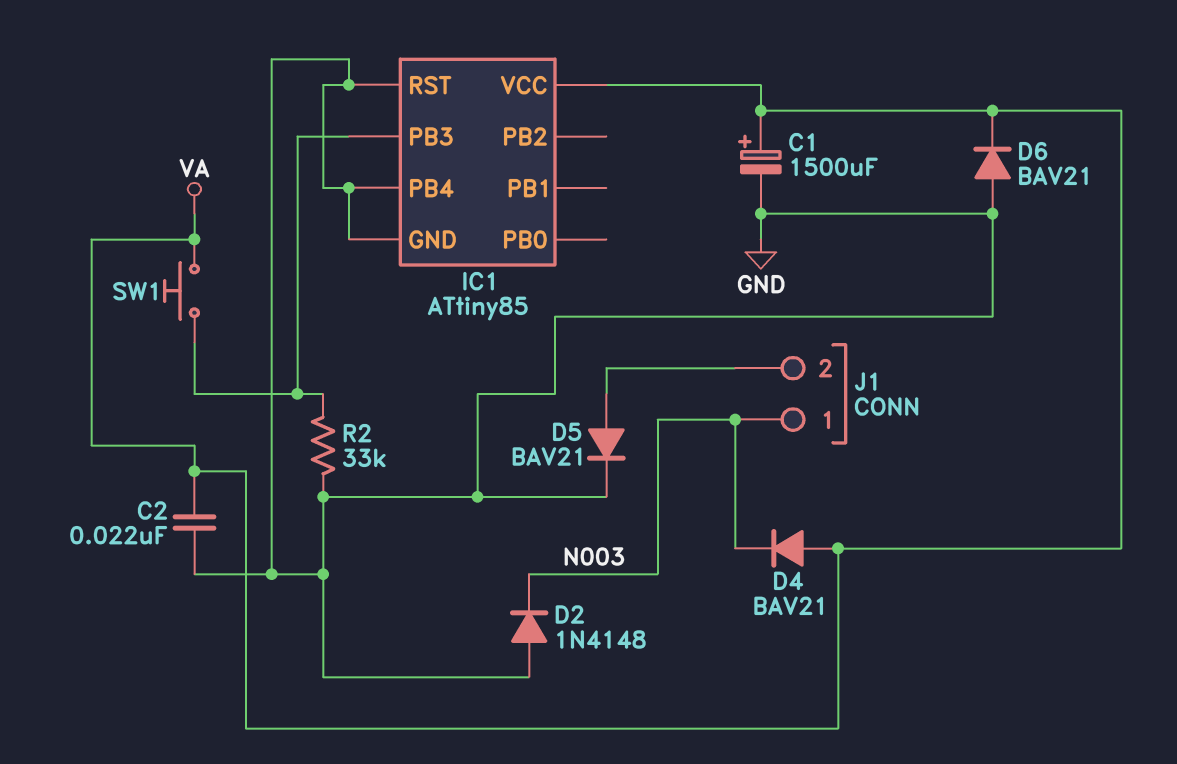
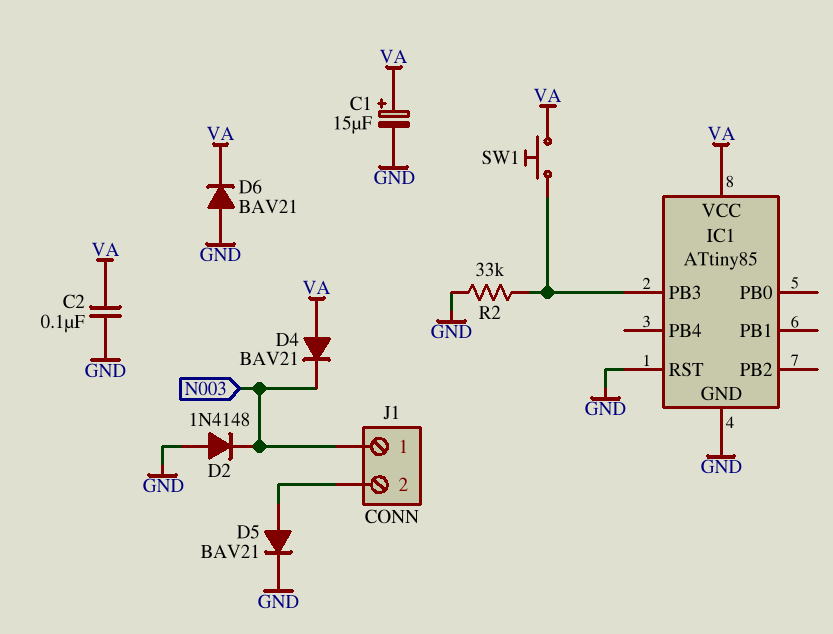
C1: 1500uF (plus VA, minus GND) -> 15uF (plus VA, minus GND)
C2: 22nF (GND, VA) -> 100nF (GND, VA)
IC1 pin PB4: GND -> none

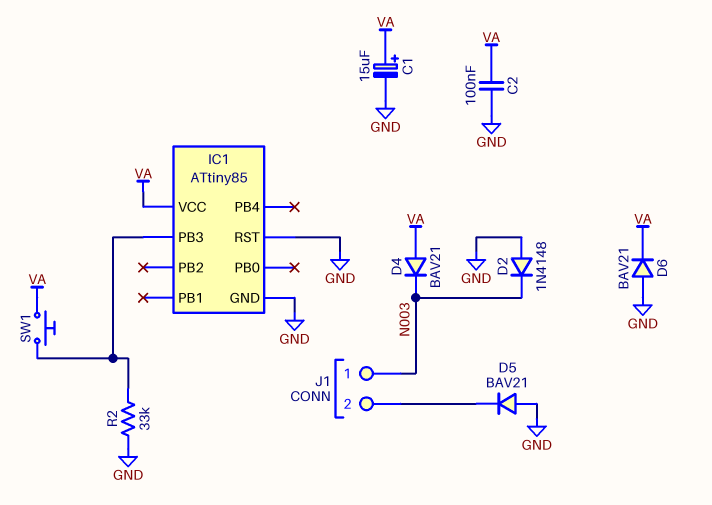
D5: diode BAV21 (A J1/2, K GND) -> diode BAV21 (A GND, K J1/2)

